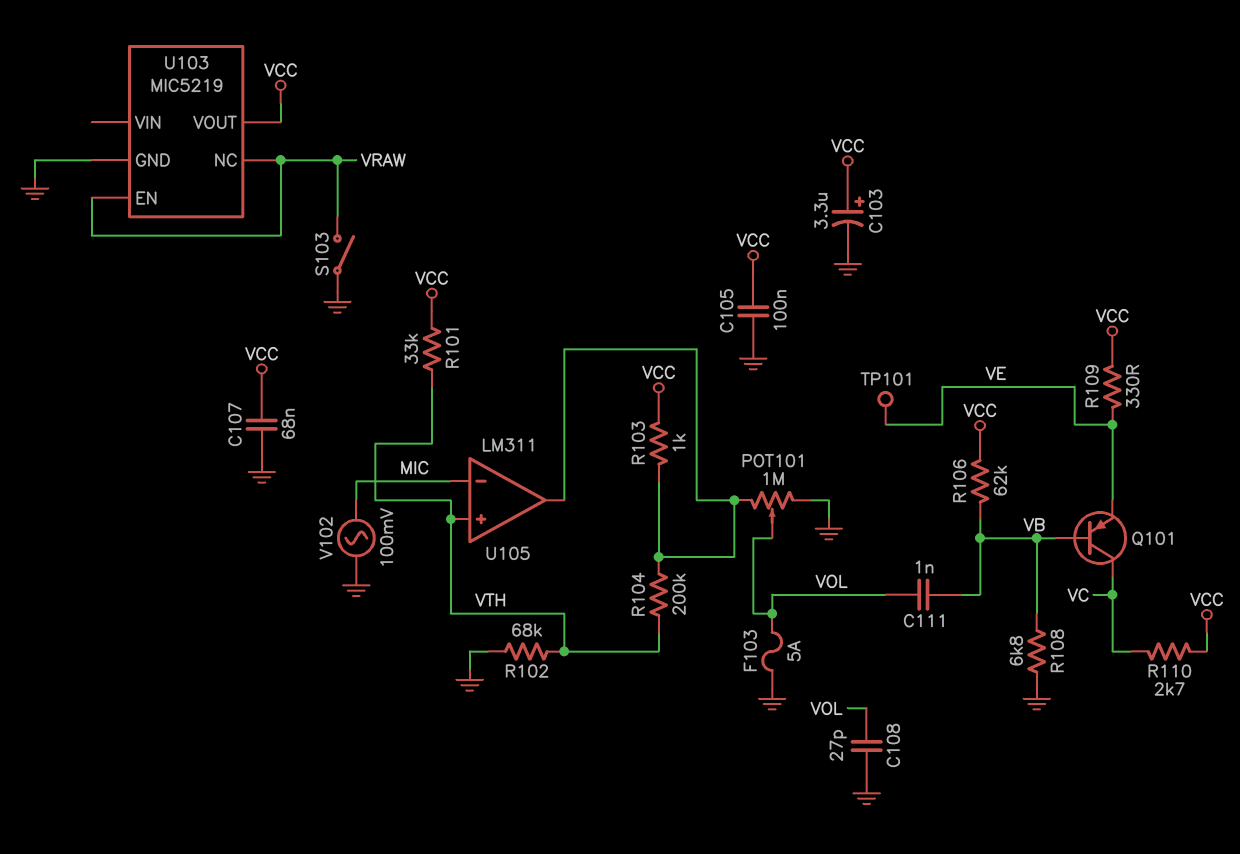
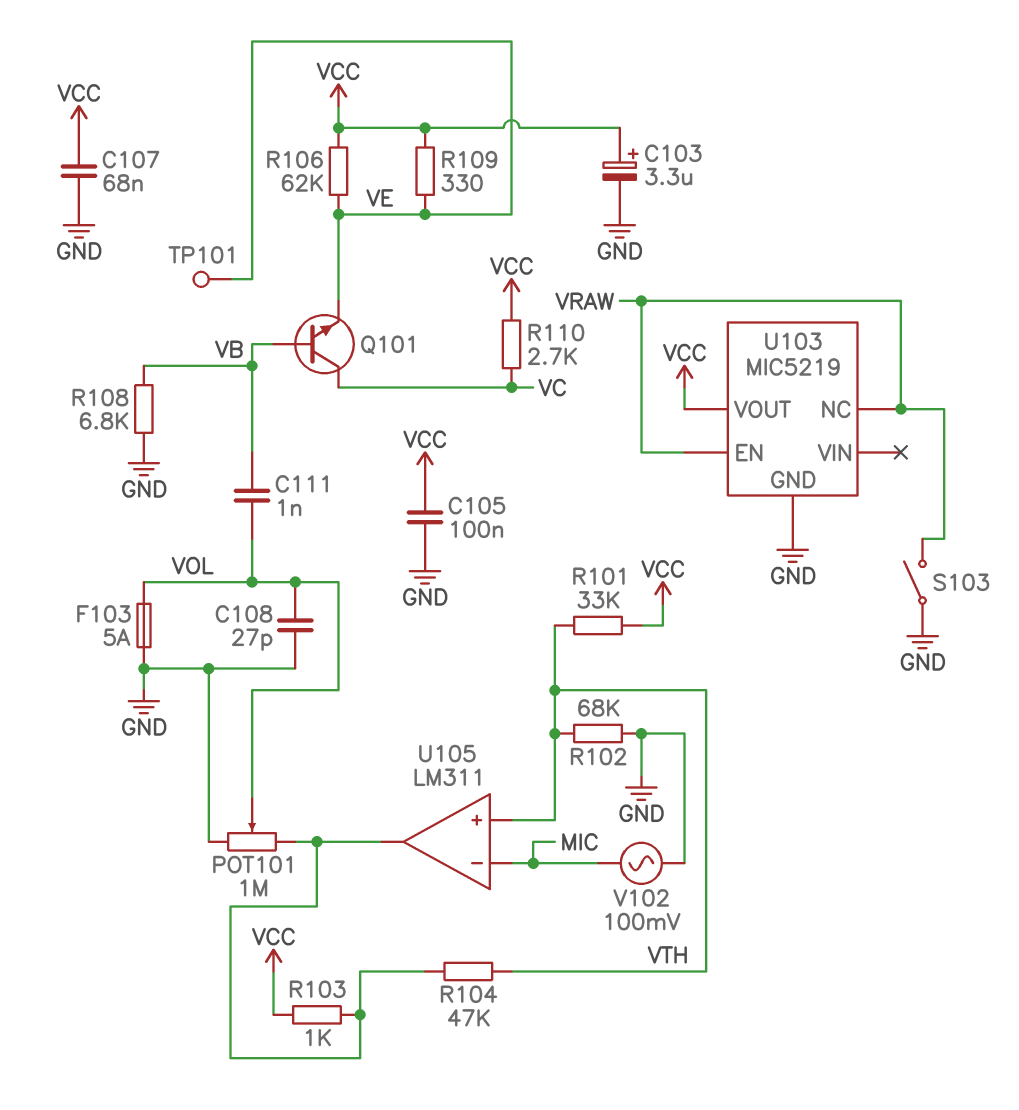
Q101: PNP (B VB, C VC, E VE) -> NPN (B VB, C VC, E VE)
R104: 200k (U105/out, VTH) -> 47k (U105/out, VTH)
R106: 62k (VB, VCC) -> 62k (VCC, VE)

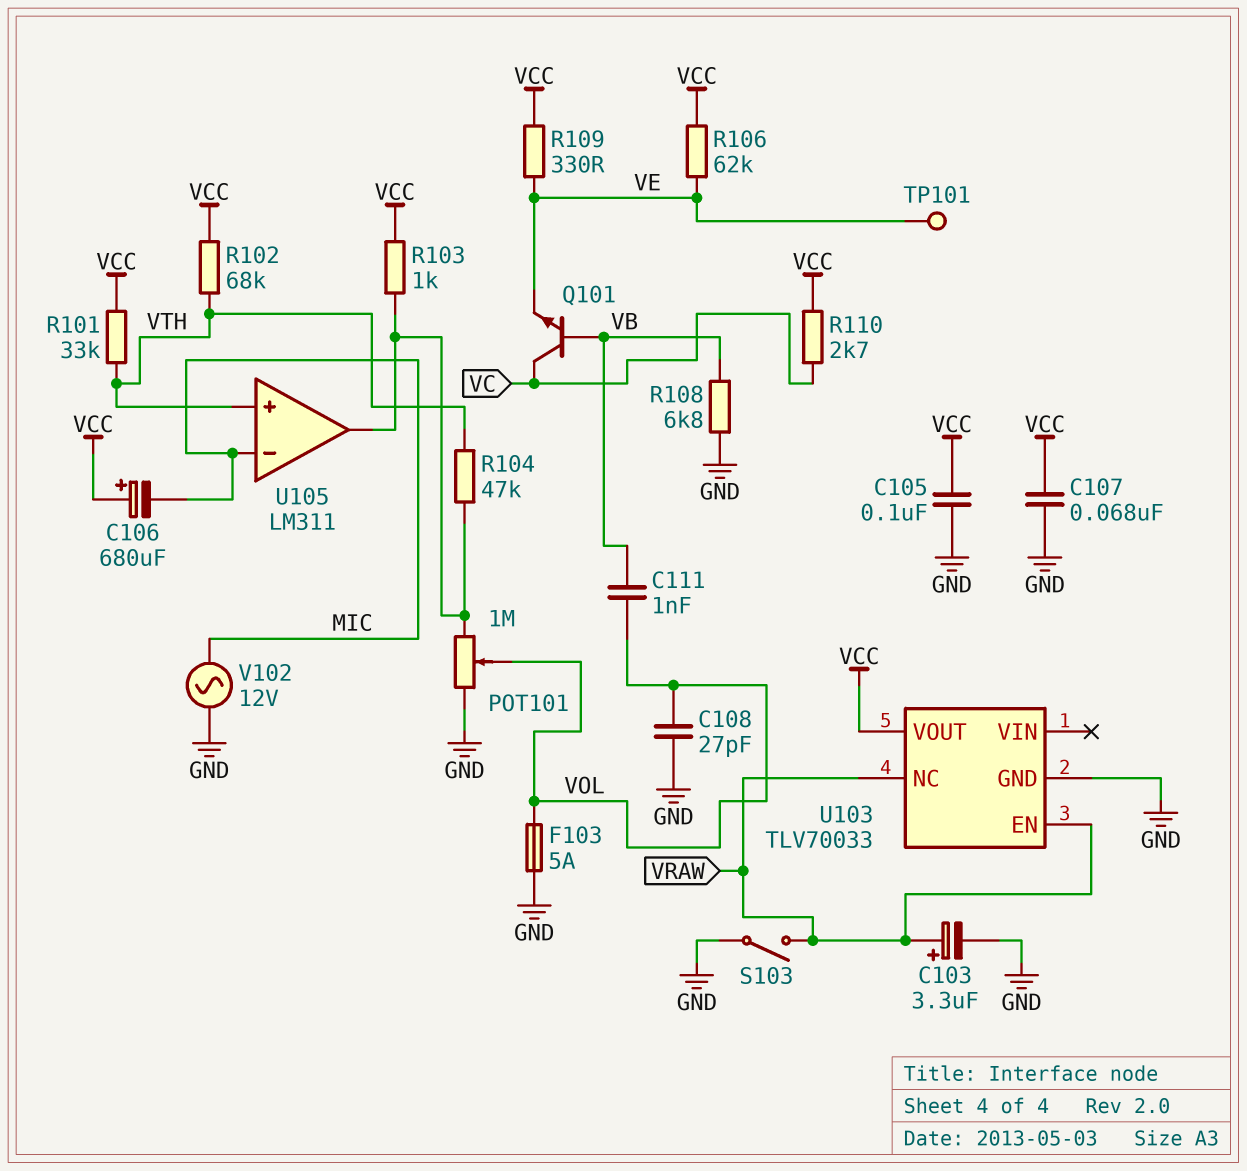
C103: 3.3uF (plus VCC, minus GND) -> 3.3uF (plus VRAW, minus GND)
C106: none -> 680uF (plus VCC, minus MIC)
R102: 68k (GND, VTH) -> 68k (VCC, VTH)
U103: MIC5219 -> TLV70033
V102: AC 100mV (GND, MIC) -> AC 12V (GND, MIC)

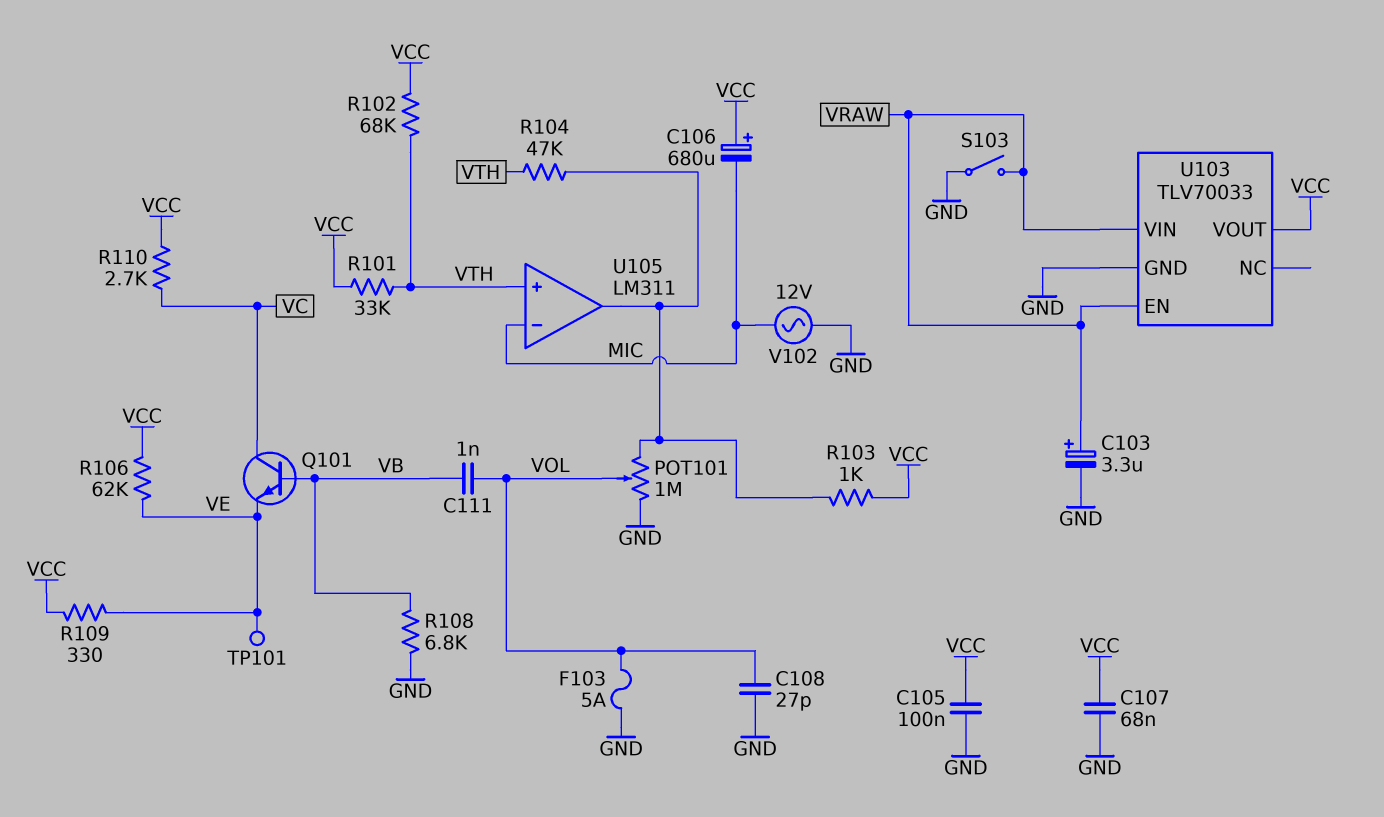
U103 pin NC: VRAW -> none
U103 pin VIN: none -> VRAW

